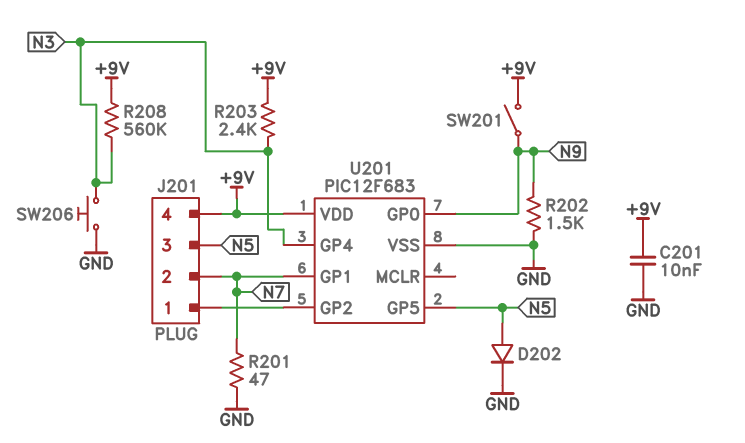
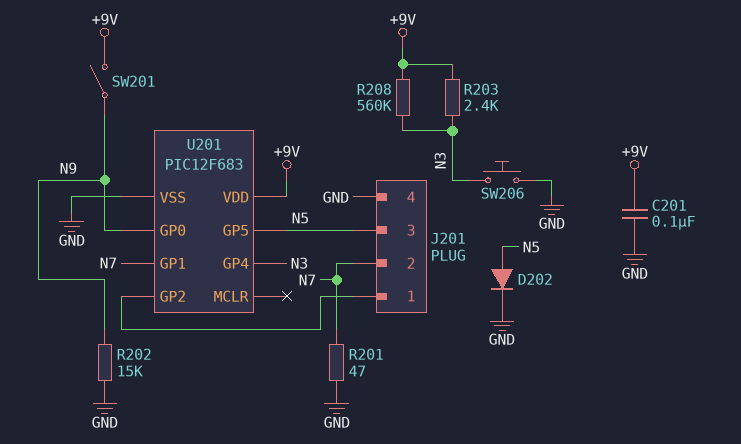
C201: 10nF (+9V, GND) -> 100nF (+9V, GND)
J201 pin 4: +9V -> GND
R202: 1.5k (GND, N9) -> 15k (GND, N9)

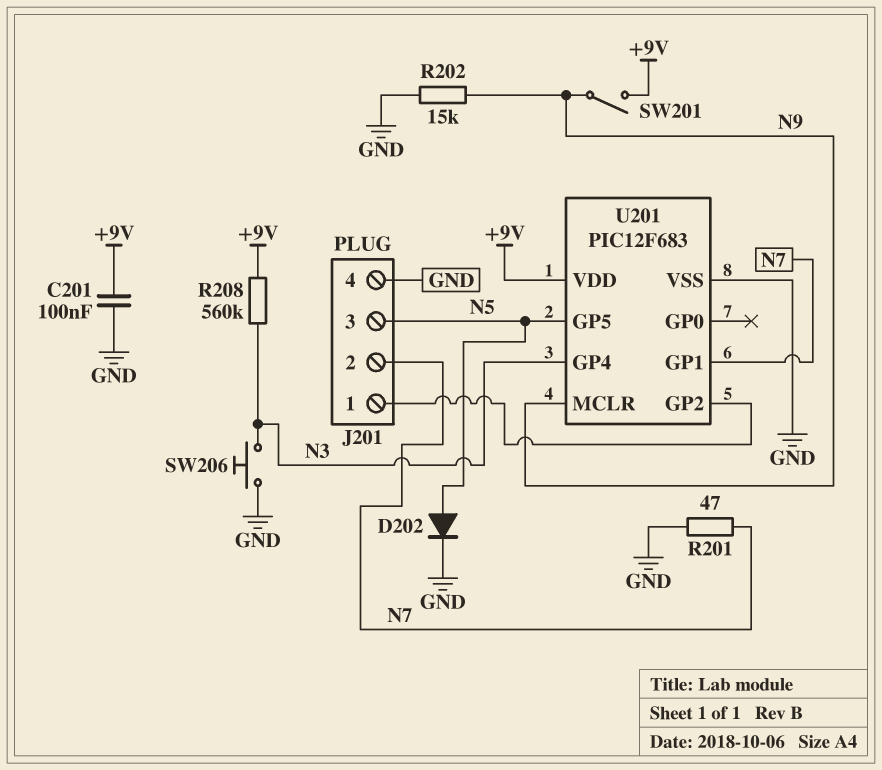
R203: 2.4k (+9V, N3) -> none
U201 pin GP0: N9 -> none
U201 pin MCLR: none -> N9

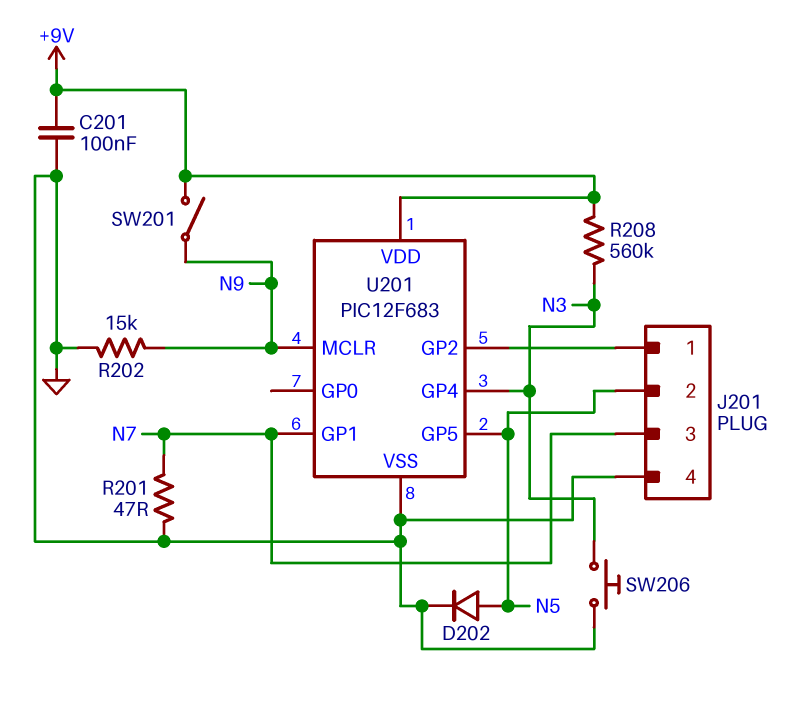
J201 pin 2: N7 -> N5
J201 pin 3: N5 -> N7

